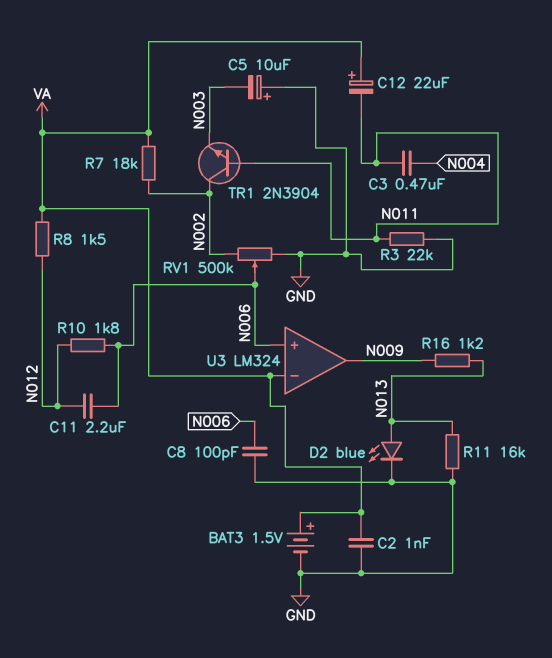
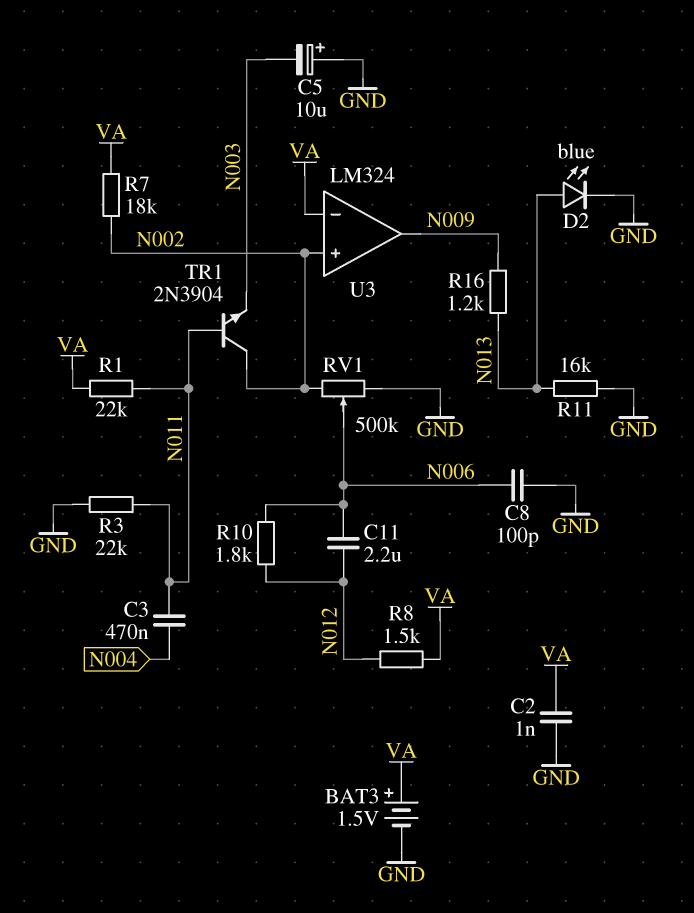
C12: 22uF (plus VA, minus N011) -> none
R1: none -> 22k (N011, VA)
U3 pin in+: N006 -> N002

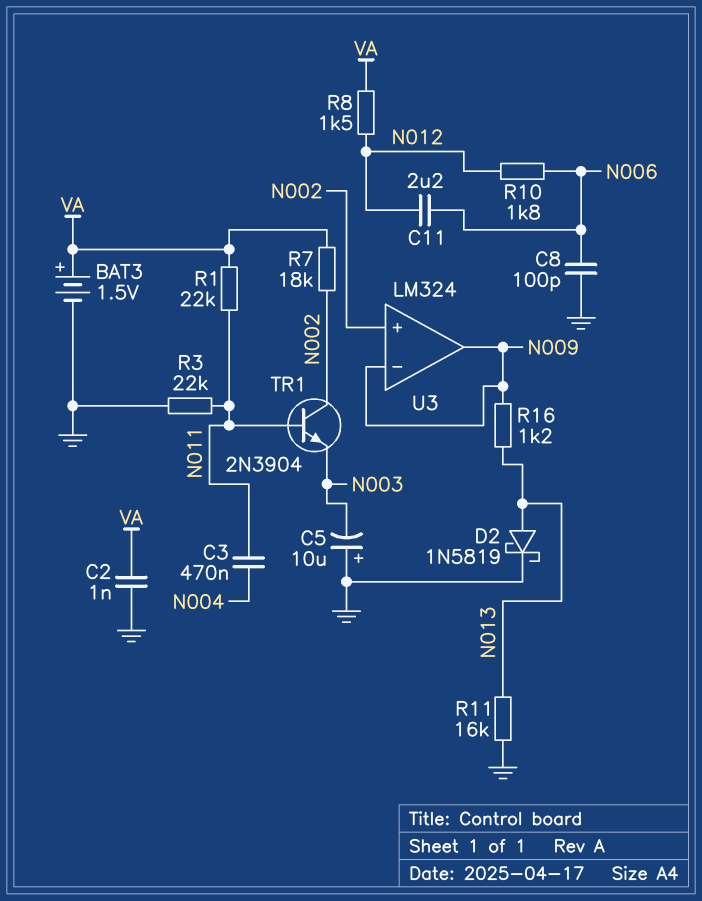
D2: LED blue (A N013, K GND) -> schottky 1N5819 (A N013, K GND)
RV1: 500k (GND, N002, wiper N006) -> none
U3 pin in-: VA -> N009

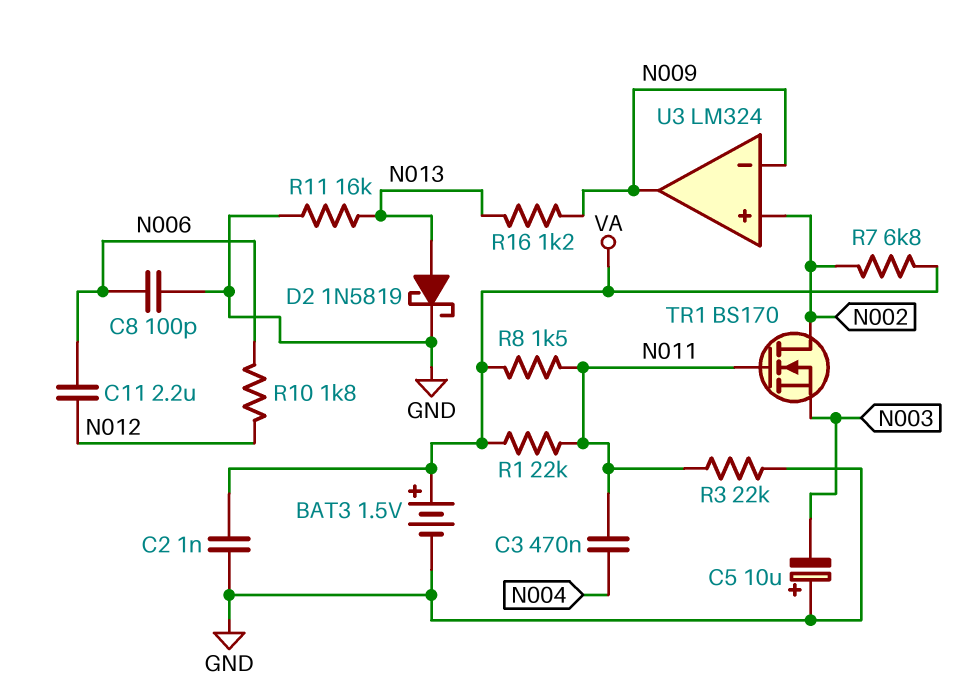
R7: 18k (N002, VA) -> 6.8k (N002, VA)
R8: 1.5k (N012, VA) -> 1.5k (N011, VA)
TR1: NPN 2N3904 (B N011, C N002, E N003) -> NMOS BS170 (G N011, D N002, S N003)

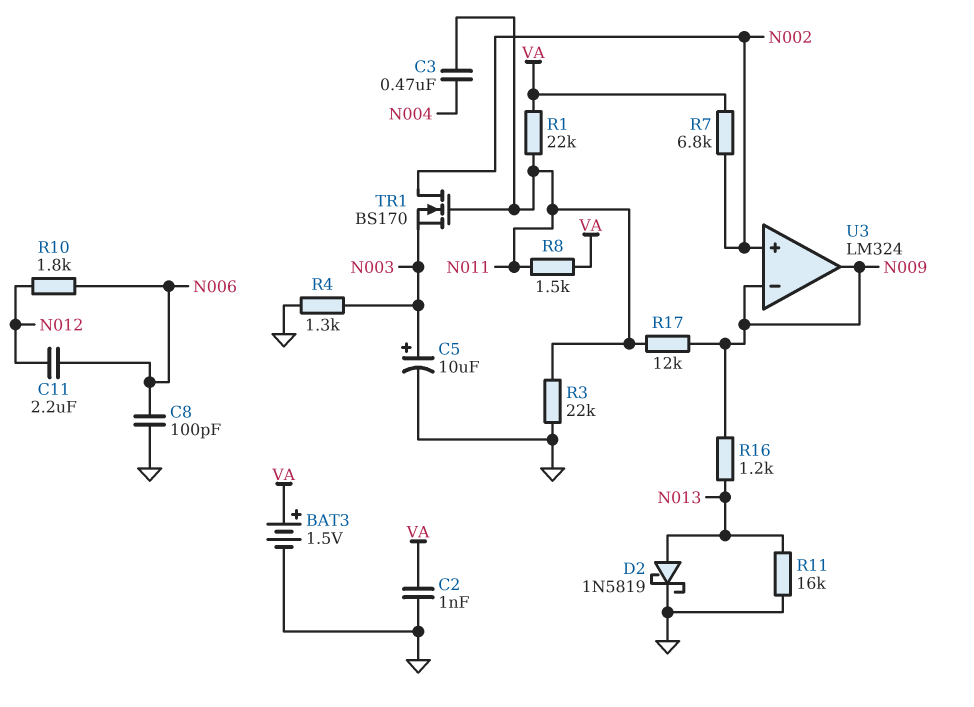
C5: 10uF (plus GND, minus N003) -> 10uF (plus N003, minus GND)
R4: none -> 1.3k (GND, N003)
R17: none -> 12k (N009, N011)

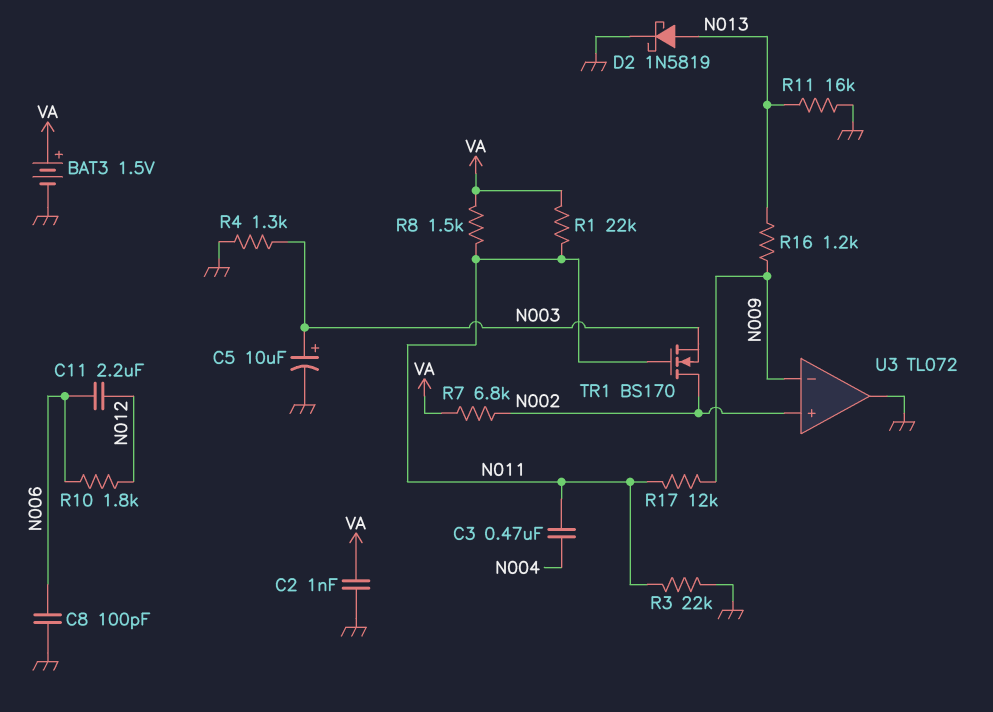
U3: LM324 -> TL072
U3 pin out: N009 -> GND

